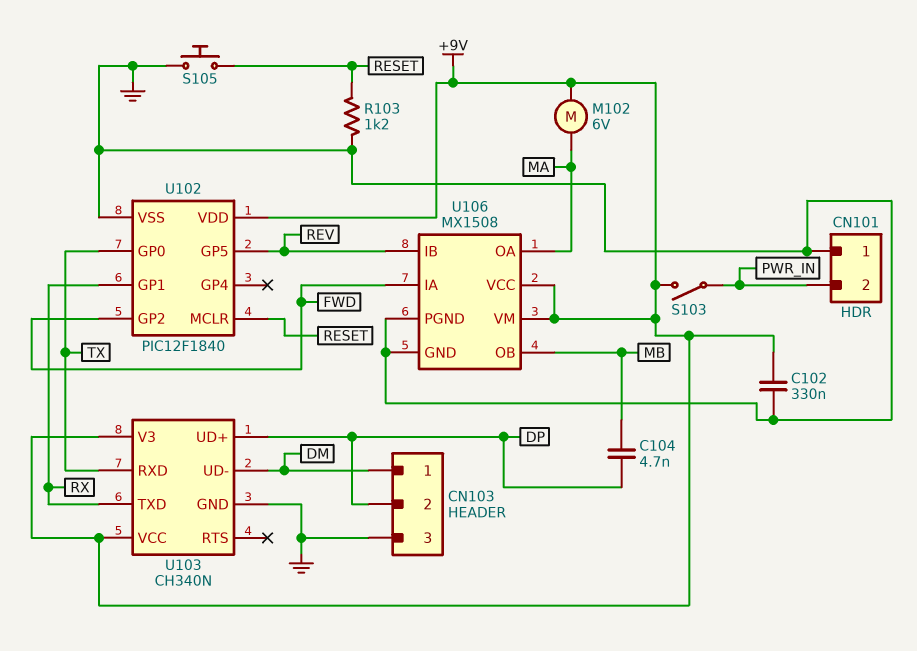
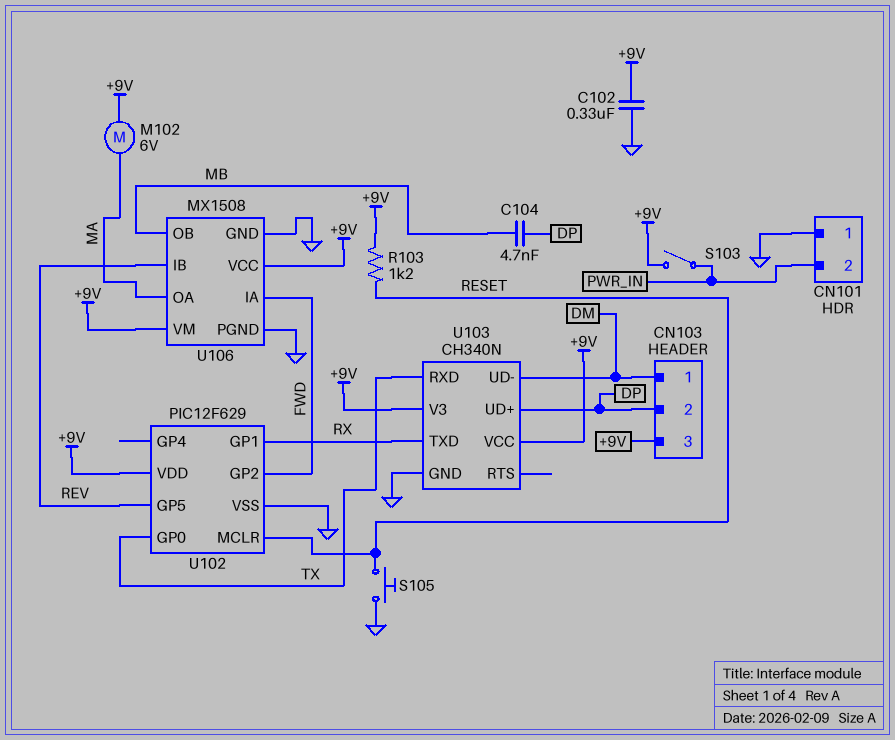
CN103 pin 3: GND -> +9V
R103: 1.2k (GND, RESET) -> 1.2k (+9V, RESET)
U102: PIC12F1840 -> PIC12F629

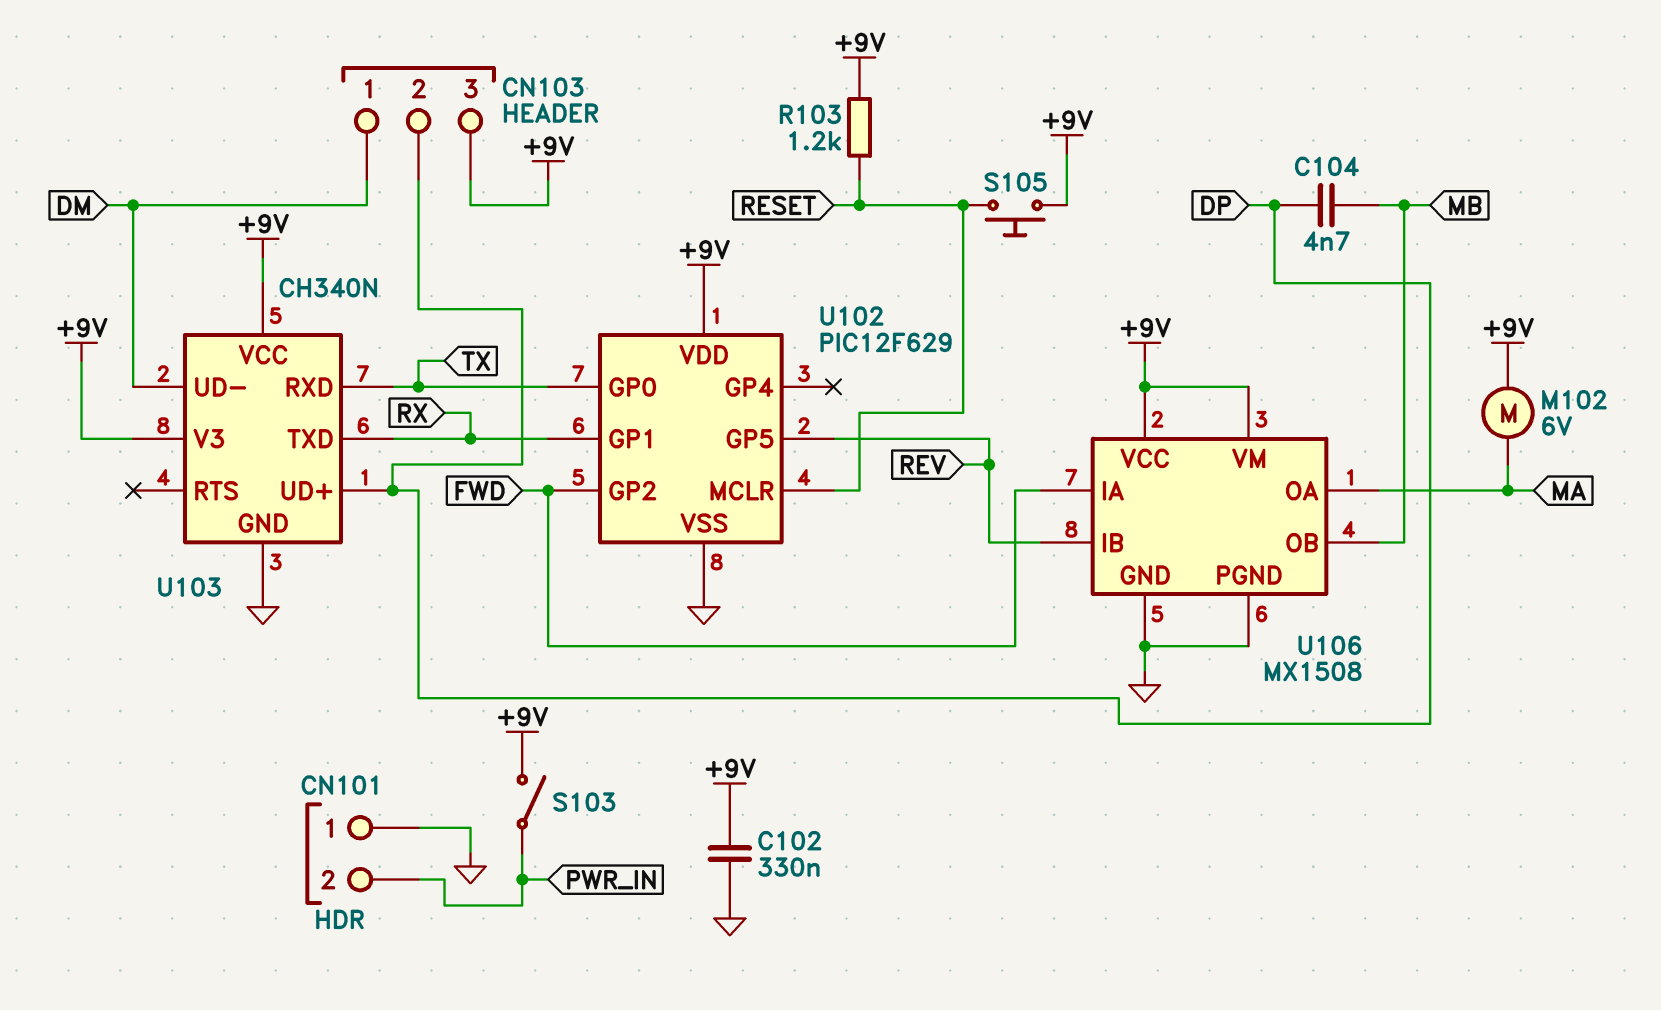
S105: button (GND, RESET) -> button (+9V, RESET)

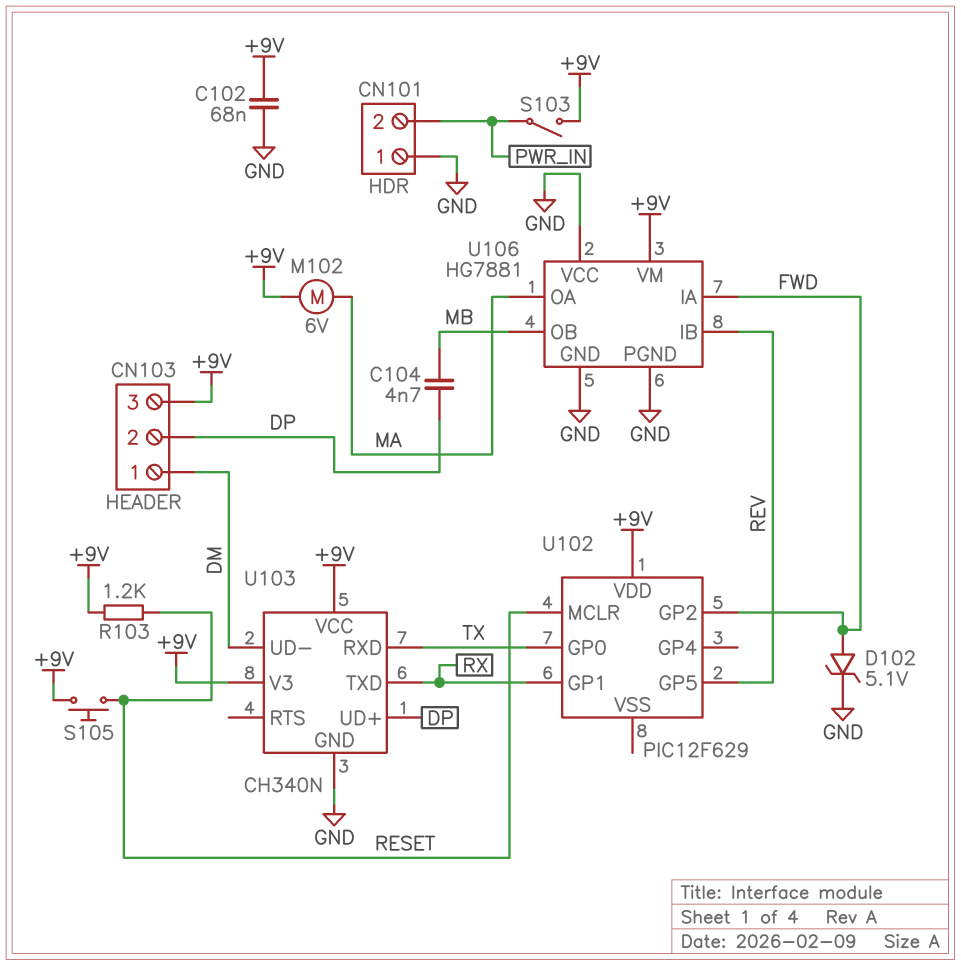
C102: 330nF (+9V, GND) -> 68nF (+9V, GND)
D102: none -> zener 5.1V (A FWD, K GND)
U102 pin VSS: GND -> none
U106: MX1508 -> HG7881
U106 pin VCC: +9V -> GND

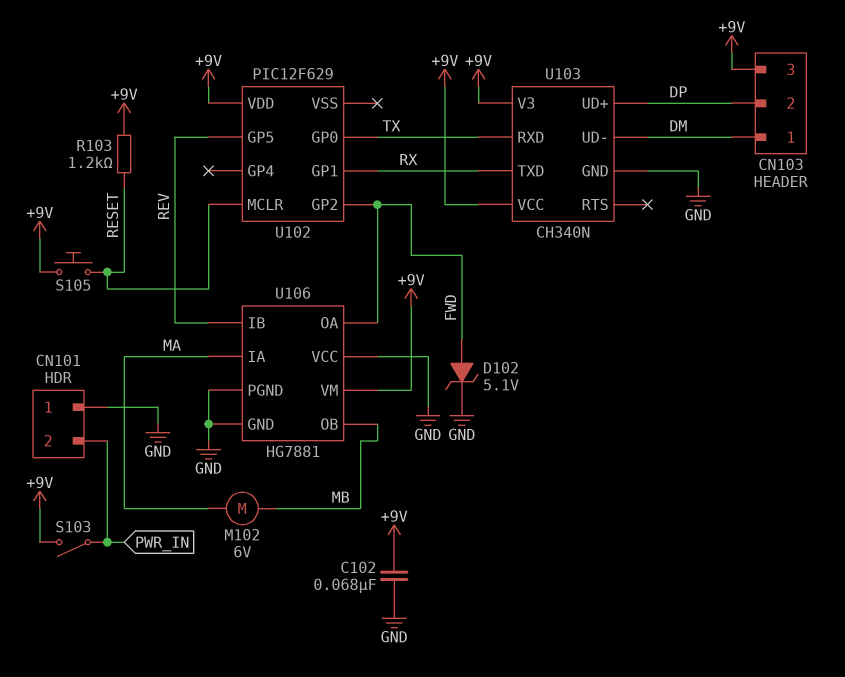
C104: 4.7nF (DP, MB) -> none
M102: motor 6V (+9V, MA) -> motor 6V (MA, MB)
U106 pin IA: FWD -> MA
U106 pin OA: MA -> FWD

